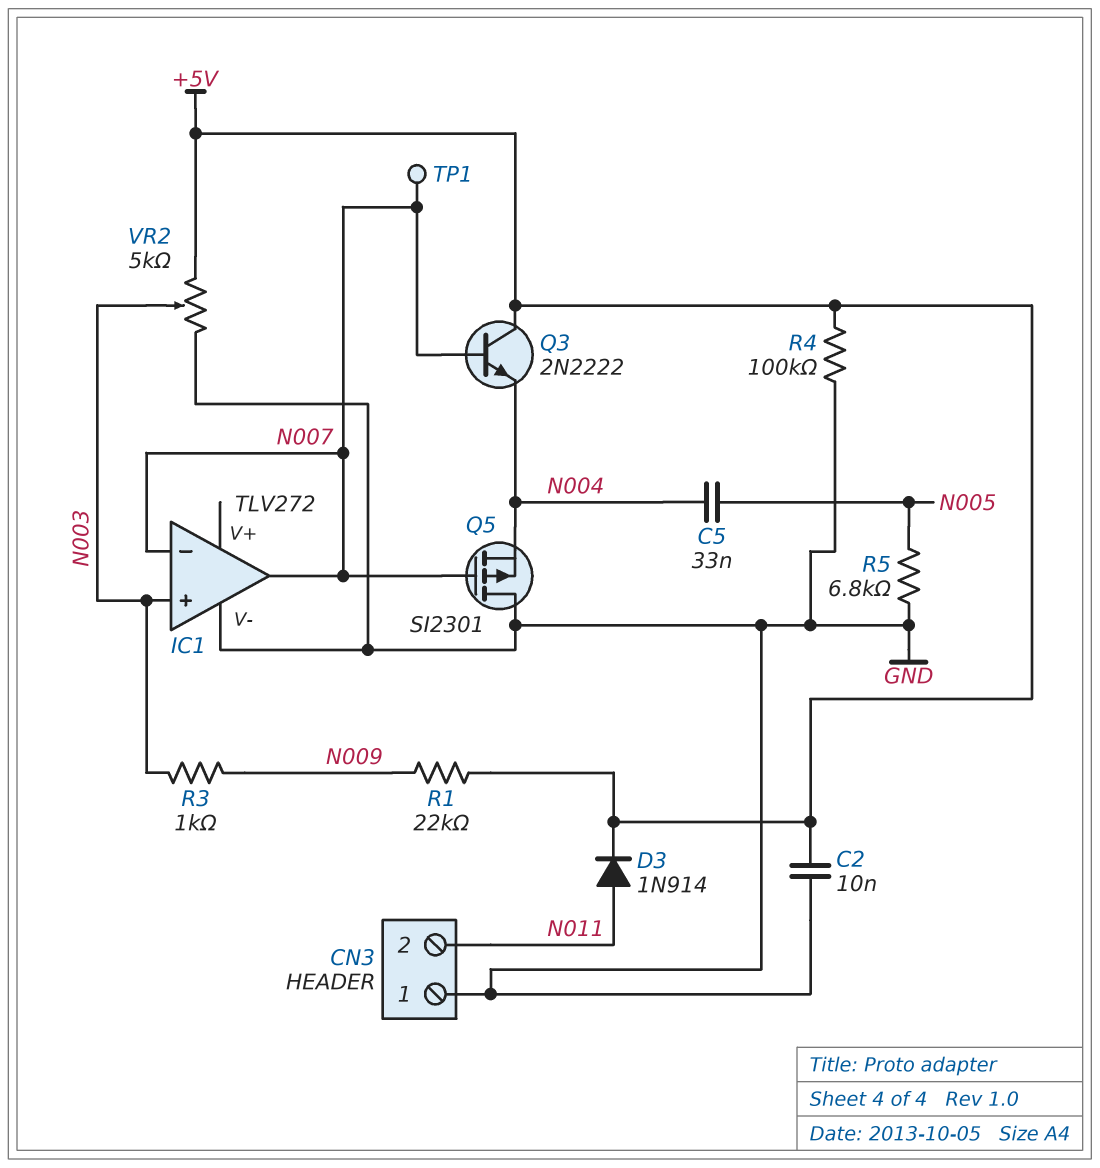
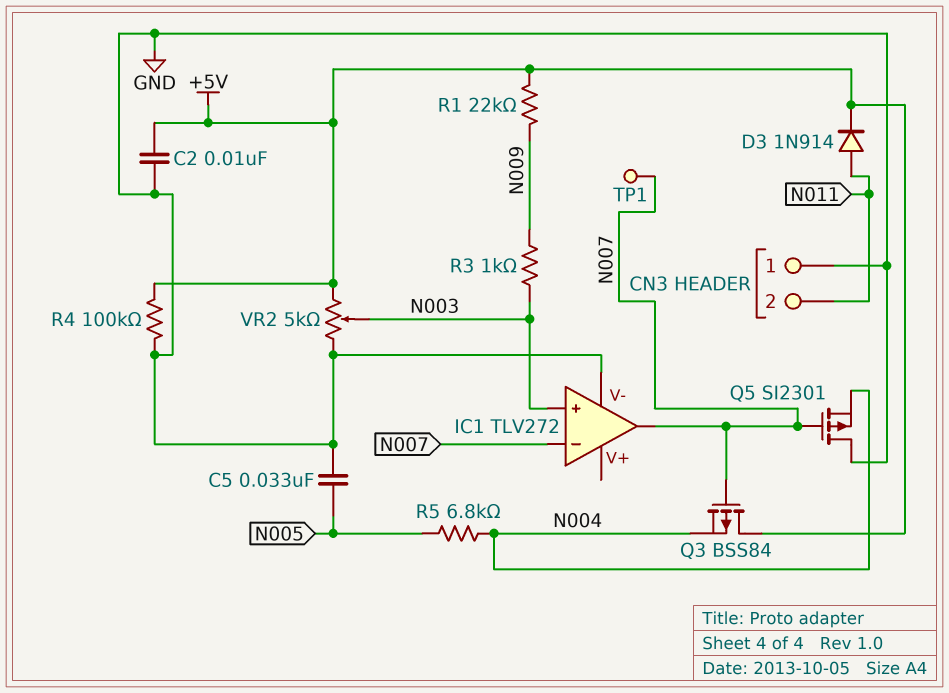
C5: 33nF (N004, N005) -> 33nF (GND, N005)
Q3: NPN 2N2222 (B N007, C +5V, E N004) -> PMOS BSS84 (G N007, D +5V, S N004)
R5: 6.8k (GND, N005) -> 6.8k (N004, N005)

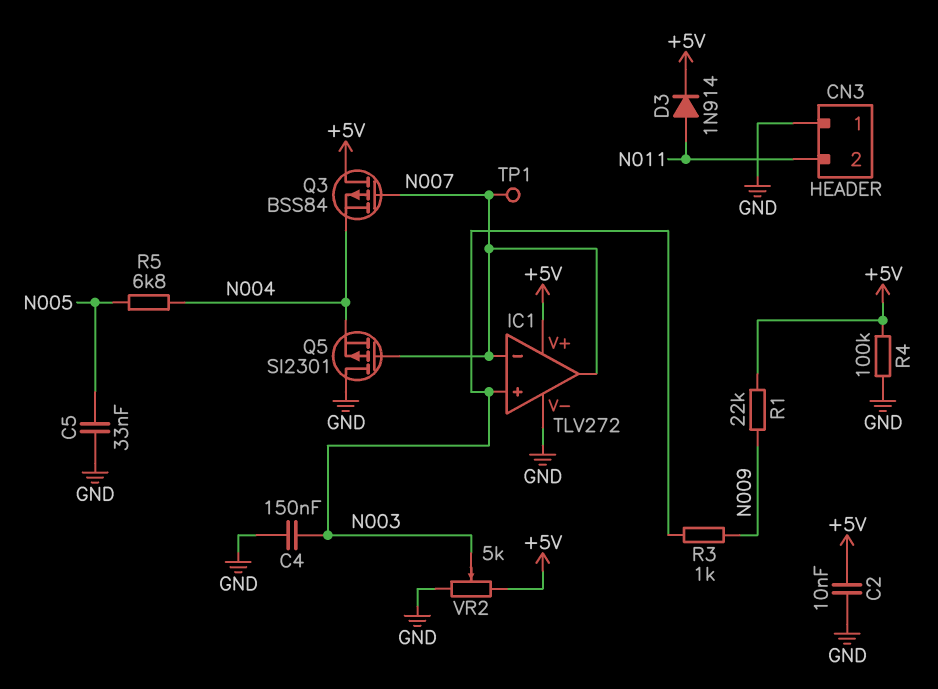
C4: none -> 150nF (GND, N003)
IC1 pin V+: none -> +5V

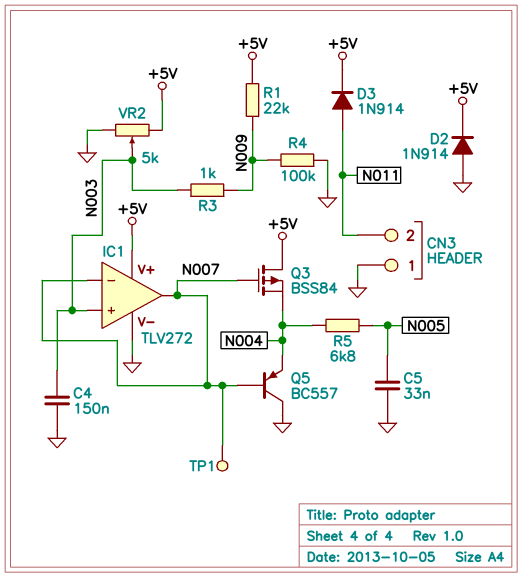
C2: 10nF (+5V, GND) -> none
D2: none -> diode 1N914 (A GND, K +5V)
Q5: PMOS SI2301 (G N007, D GND, S N004) -> PNP BC557 (B N007, C GND, E N004)
R4: 100k (+5V, GND) -> 100k (GND, N009)

